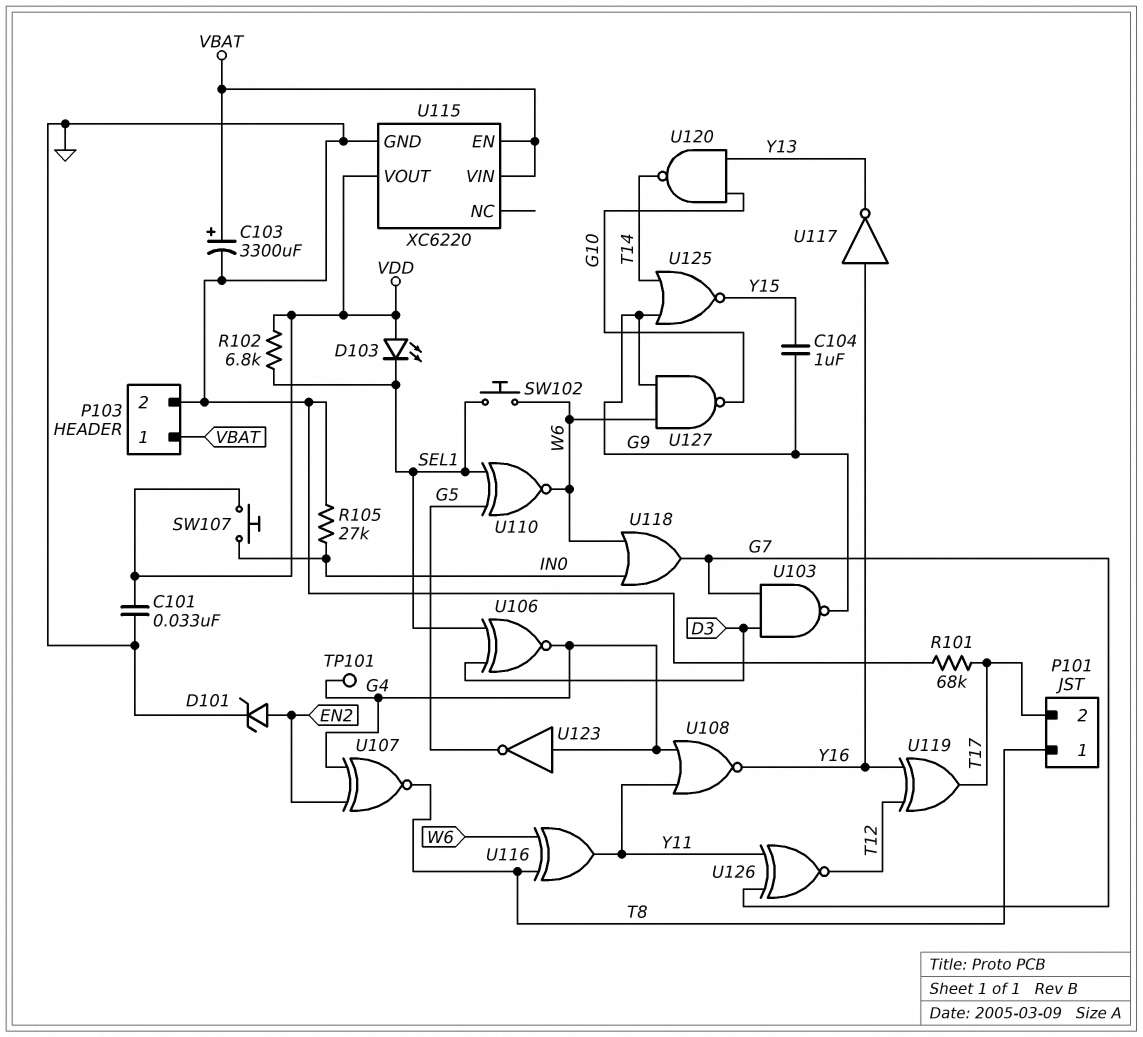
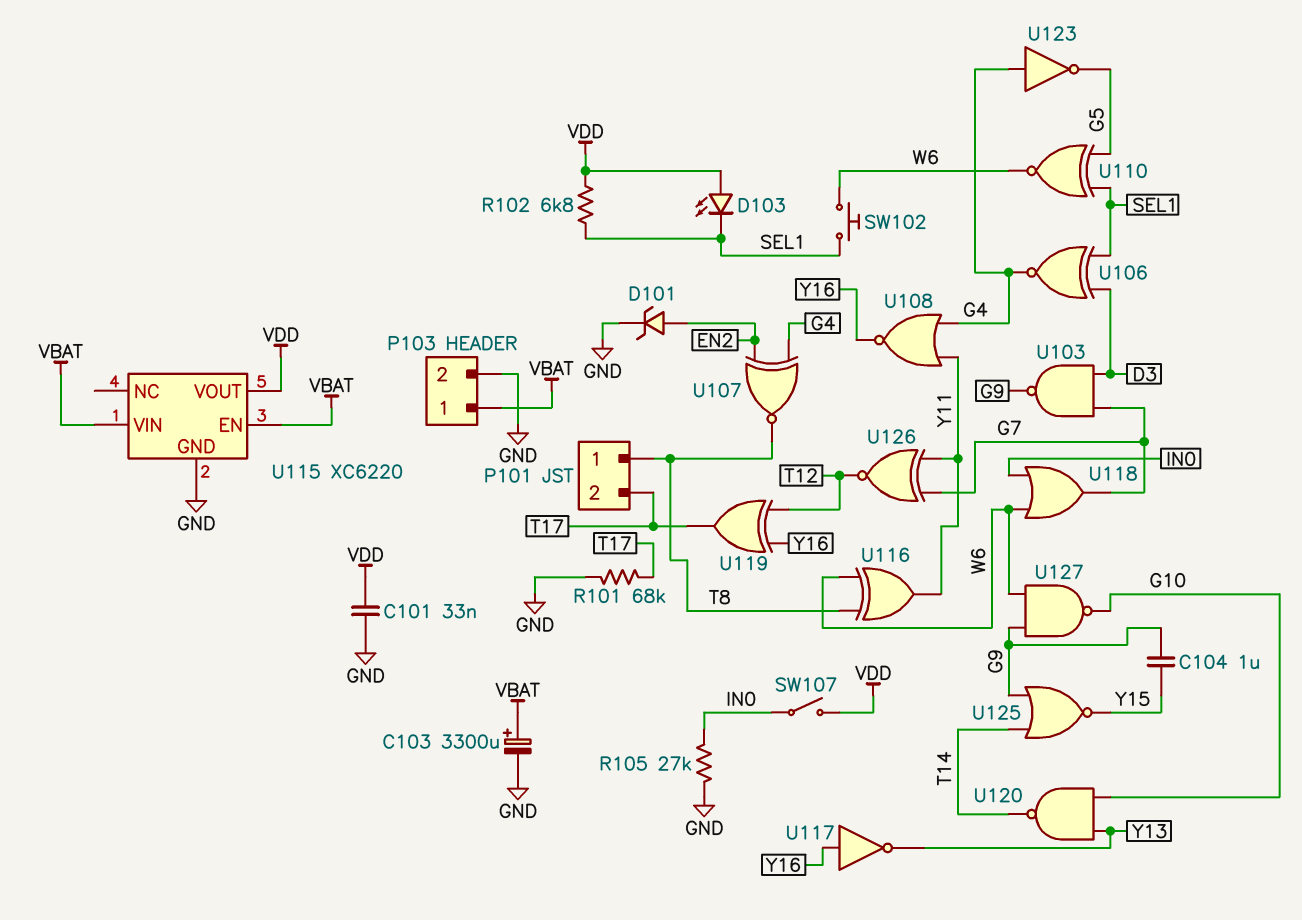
SW107: button (IN0, VDD) -> switch (IN0, VDD)
TP101: test point (G4) -> none

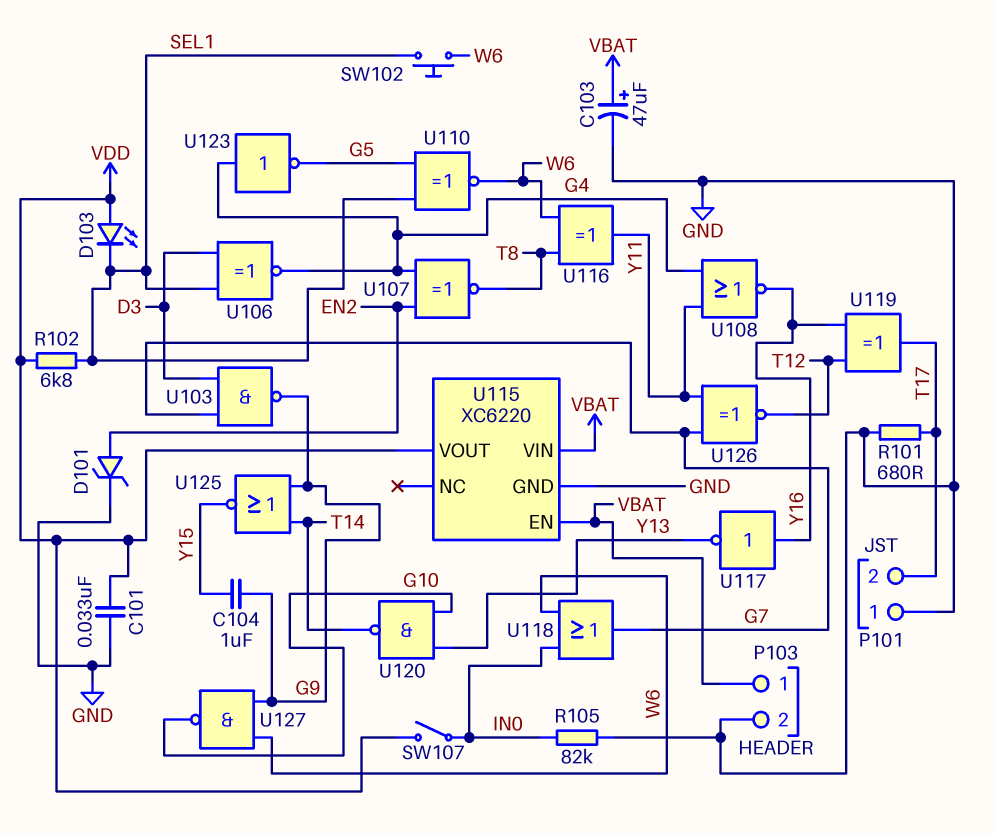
C103: 3300uF (plus VBAT, minus GND) -> 47uF (plus VBAT, minus GND)
P101 pin 1: T8 -> GND
R101: 68k (GND, T17) -> 680 (GND, T17)
R105: 27k (GND, IN0) -> 82k (GND, IN0)

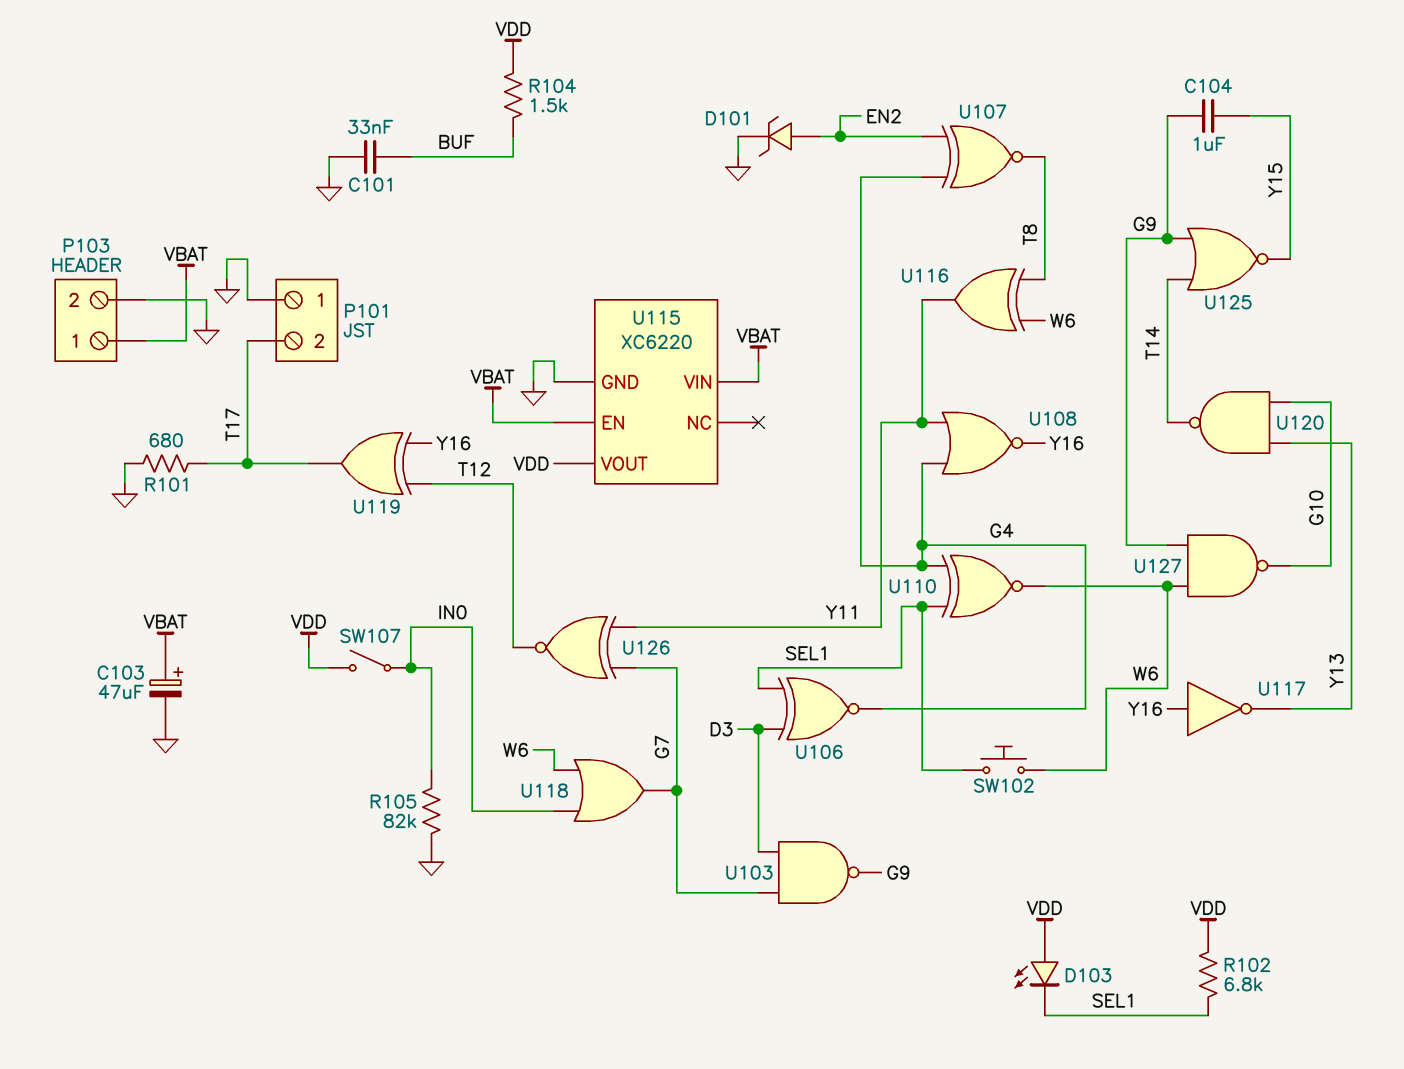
C101: 33nF (GND, VDD) -> 33nF (BUF, GND)
R104: none -> 1.5k (BUF, VDD)
U110: XNOR (in G5, in SEL1, out W6) -> XNOR (in G4, in SEL1, out W6)
U123: NOT (in G4, out G5) -> none

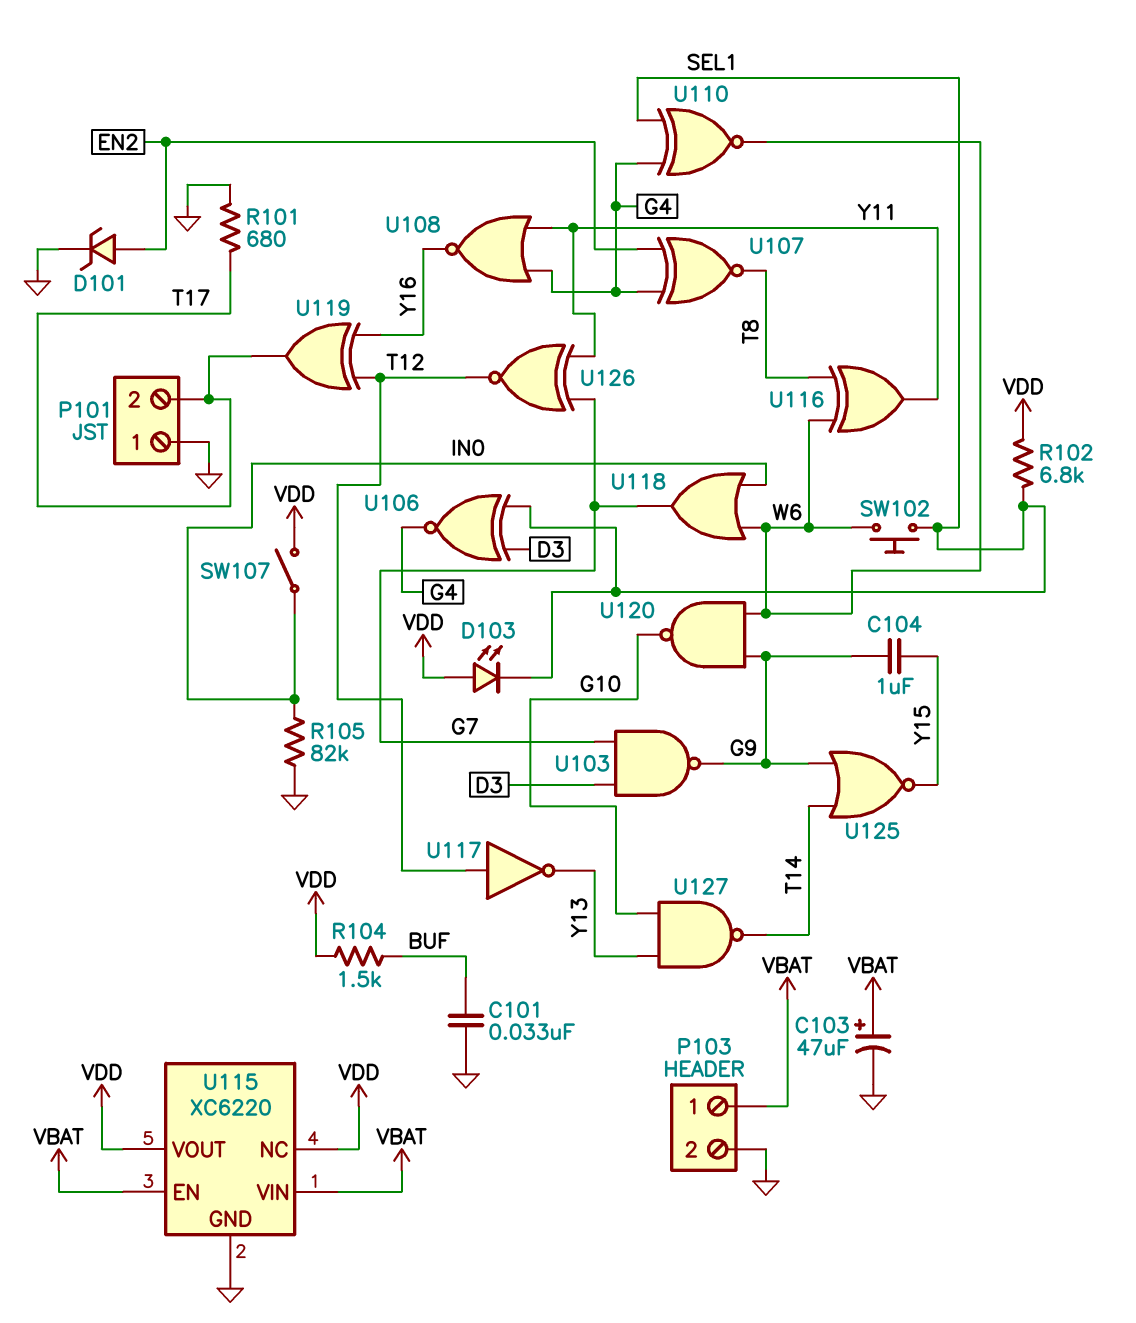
U115 pin NC: none -> VDD
U117: NOT (in Y16, out Y13) -> NOT (in T12, out Y13)
U120: NAND (in G10, in Y13, out T14) -> NAND (in G9, in W6, out G10)
U127: NAND (in G9, in W6, out G10) -> NAND (in G10, in Y13, out T14)

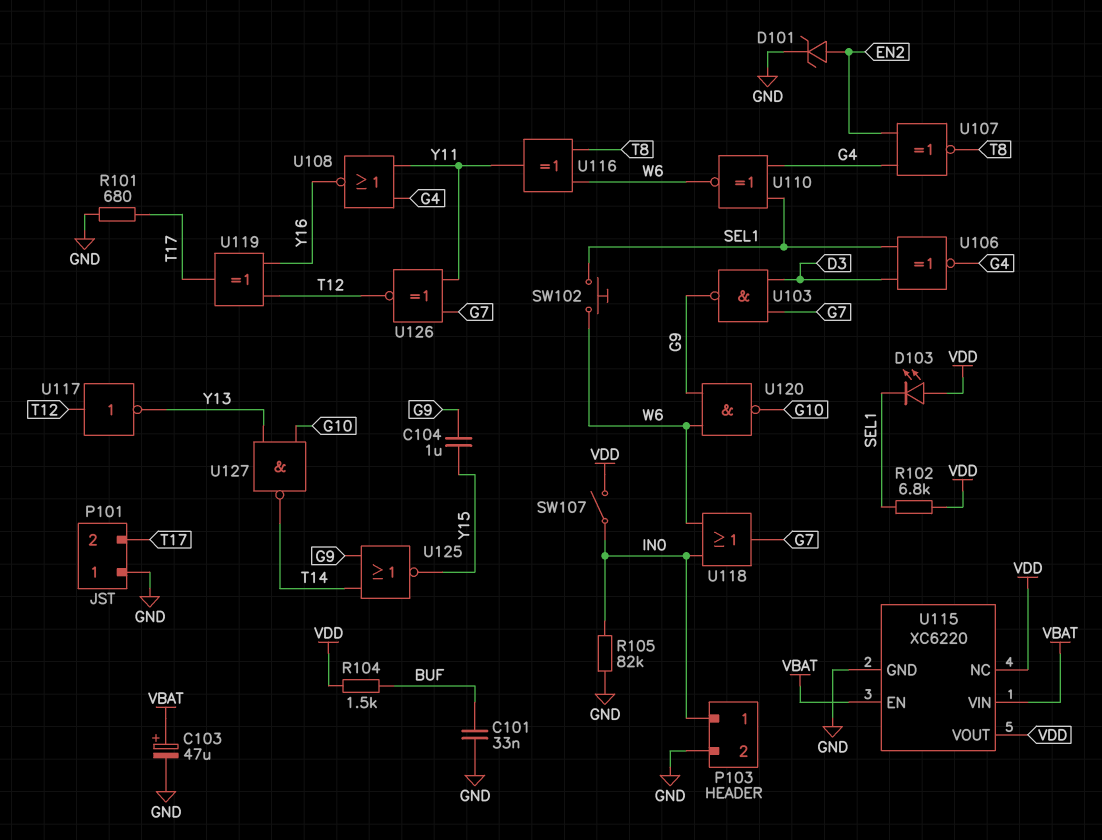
P103 pin 1: VBAT -> IN0

